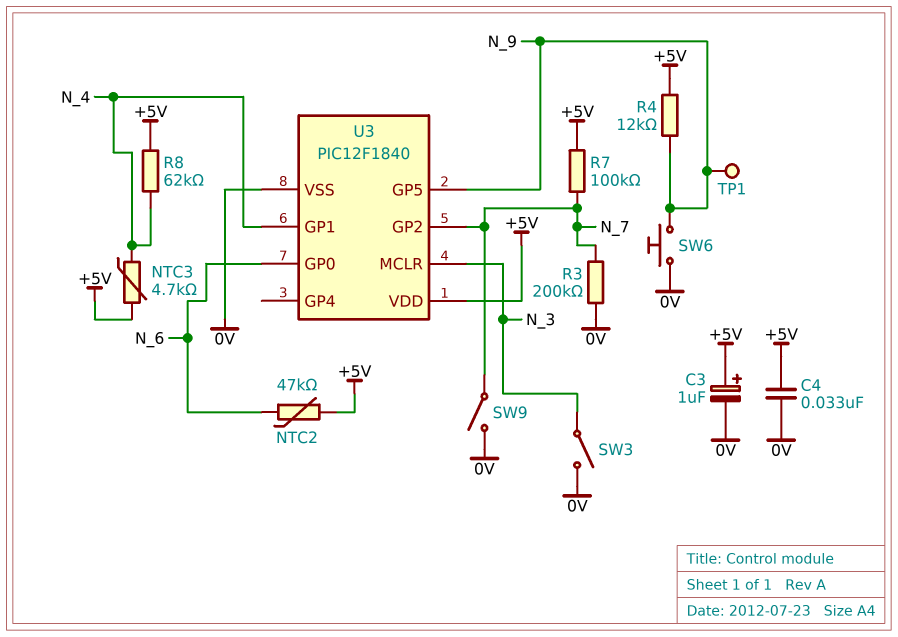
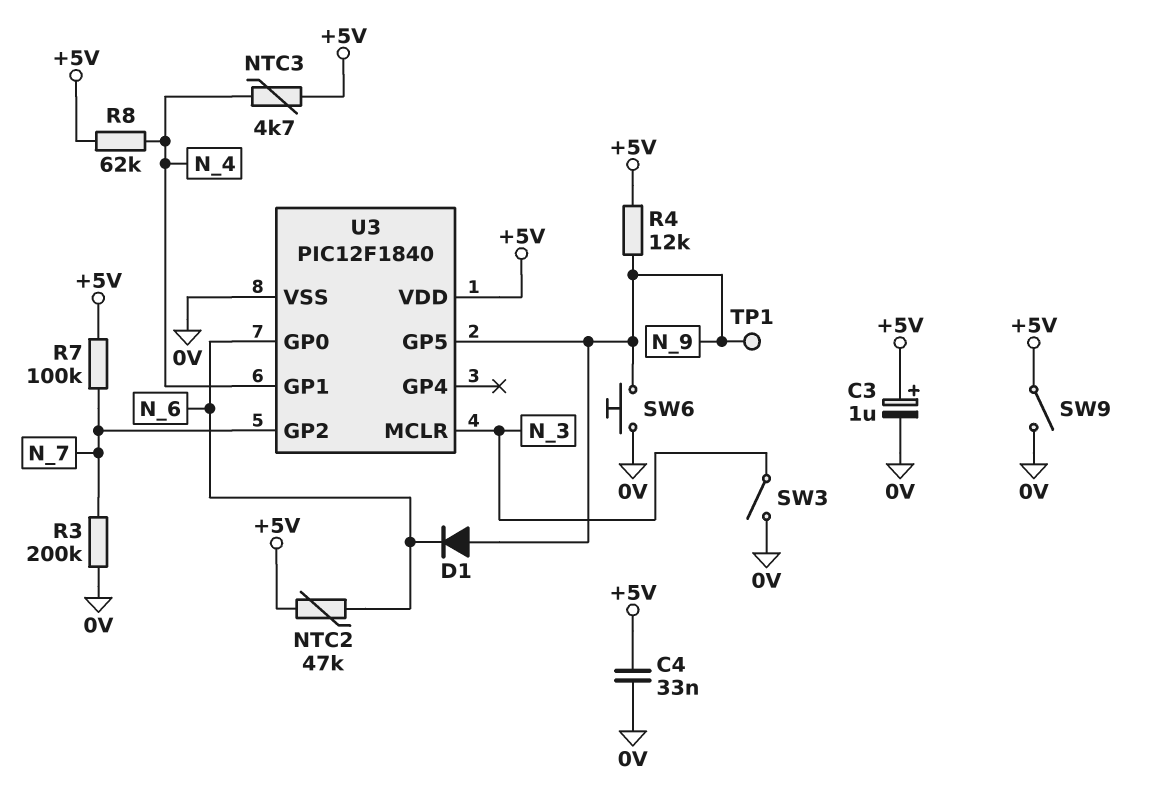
D1: none -> diode (A N_9, K N_6)
SW9: switch (0V, N_7) -> switch (+5V, 0V)

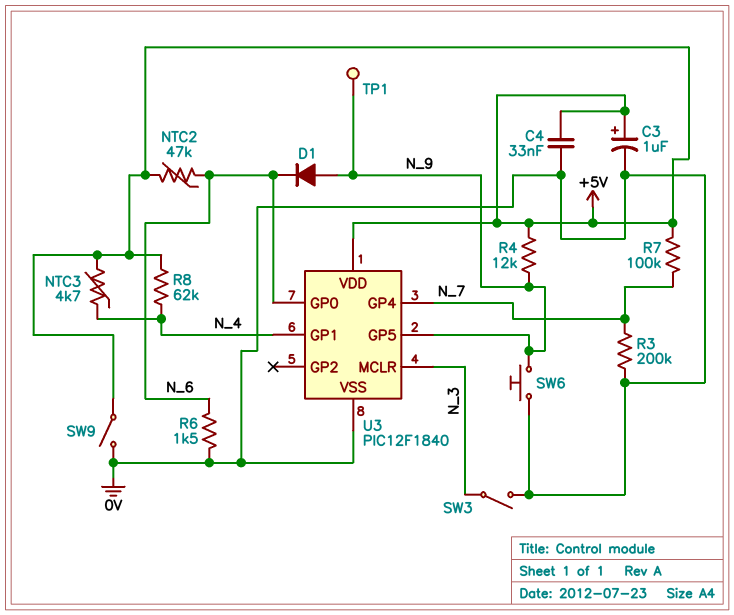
R6: none -> 1.5k (0V, N_6)
U3 pin GP2: N_7 -> none
U3 pin GP4: none -> N_7

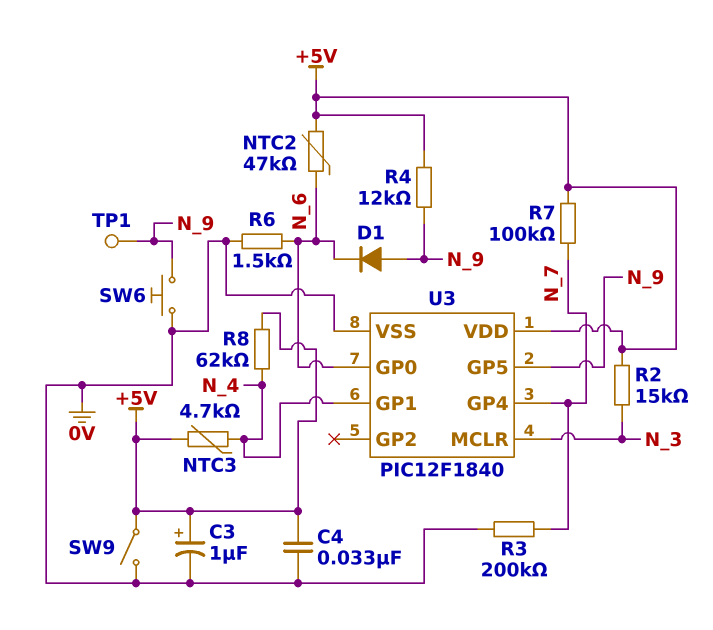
R2: none -> 15k (+5V, N_3)
SW3: switch (0V, N_3) -> none

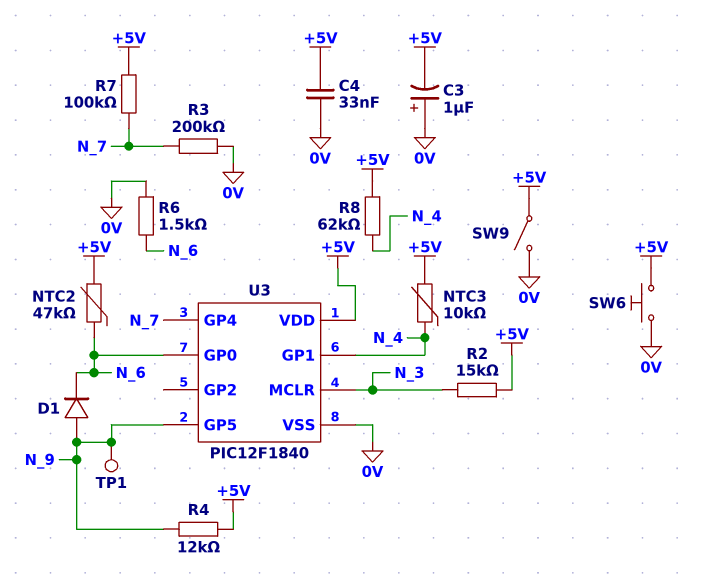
C3: 1uF (plus +5V, minus 0V) -> 1uF (plus 0V, minus +5V)
NTC3: 4.7k (+5V, N_4) -> 10k (+5V, N_4)
SW6: button (0V, N_9) -> button (+5V, 0V)

